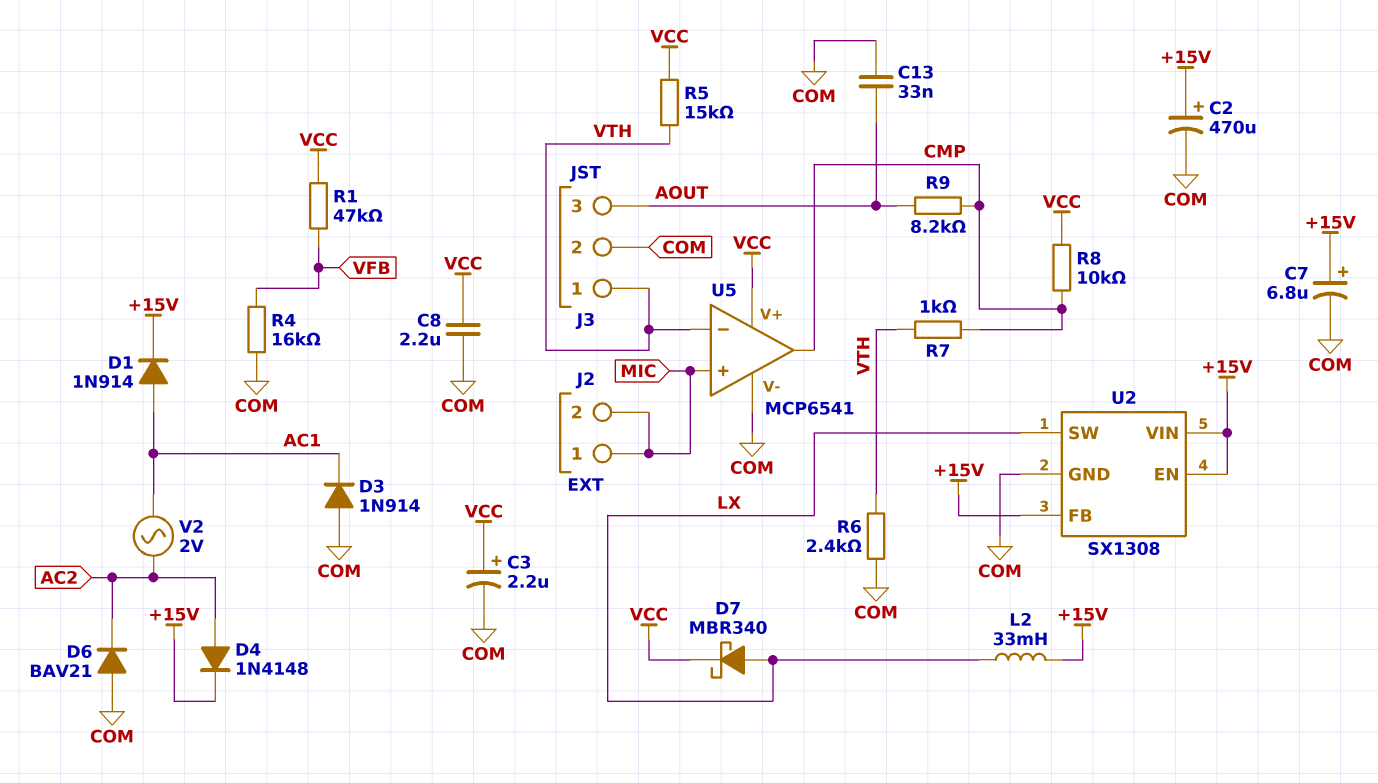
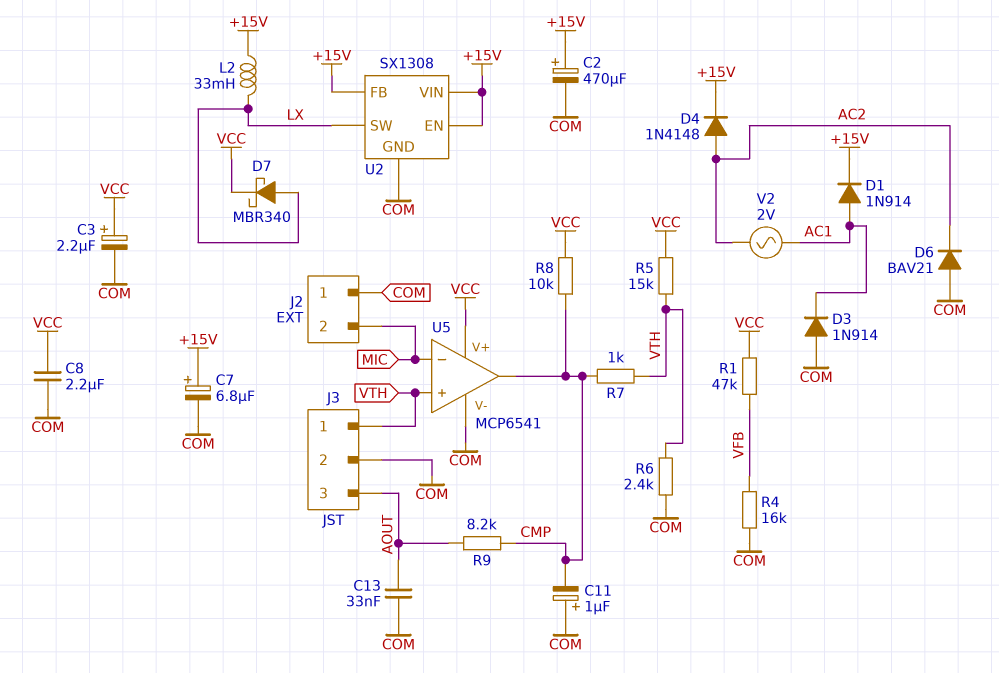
C11: none -> 1uF (plus COM, minus CMP)
J2 pin 1: MIC -> COM
U5 pin in+: MIC -> VTH
U5 pin in-: VTH -> MIC

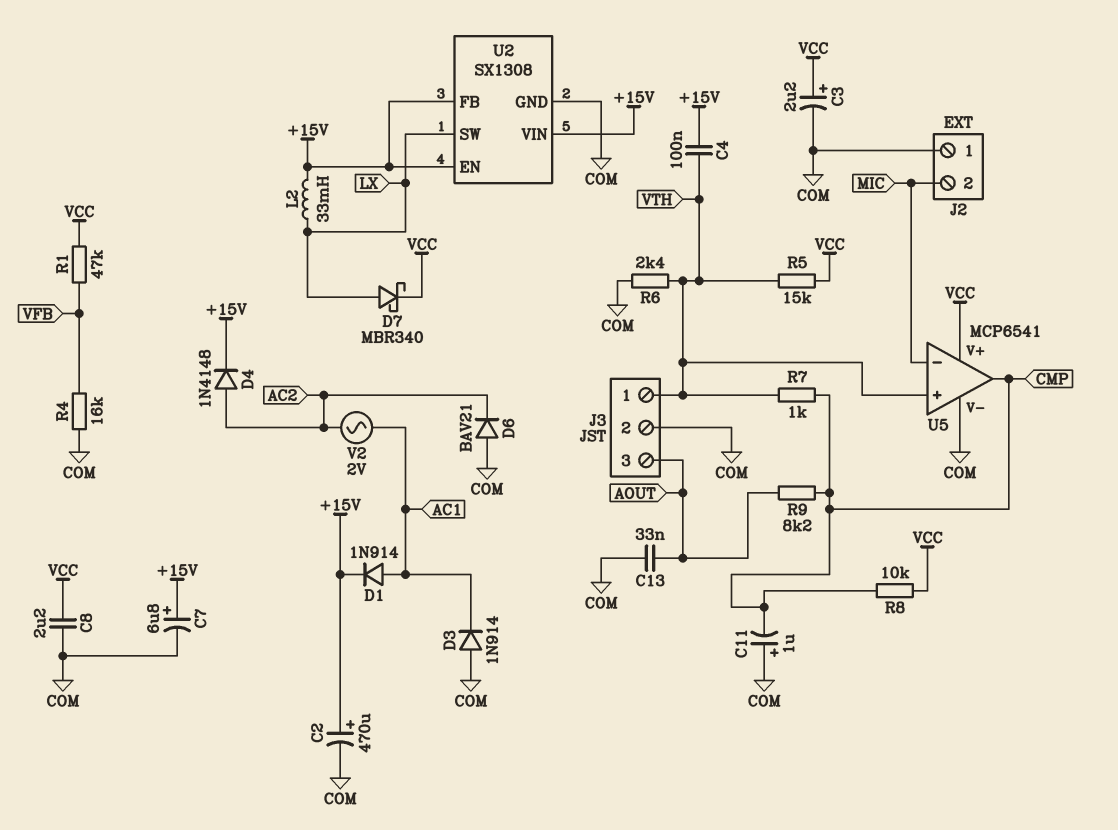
C4: none -> 100nF (+15V, VTH)

